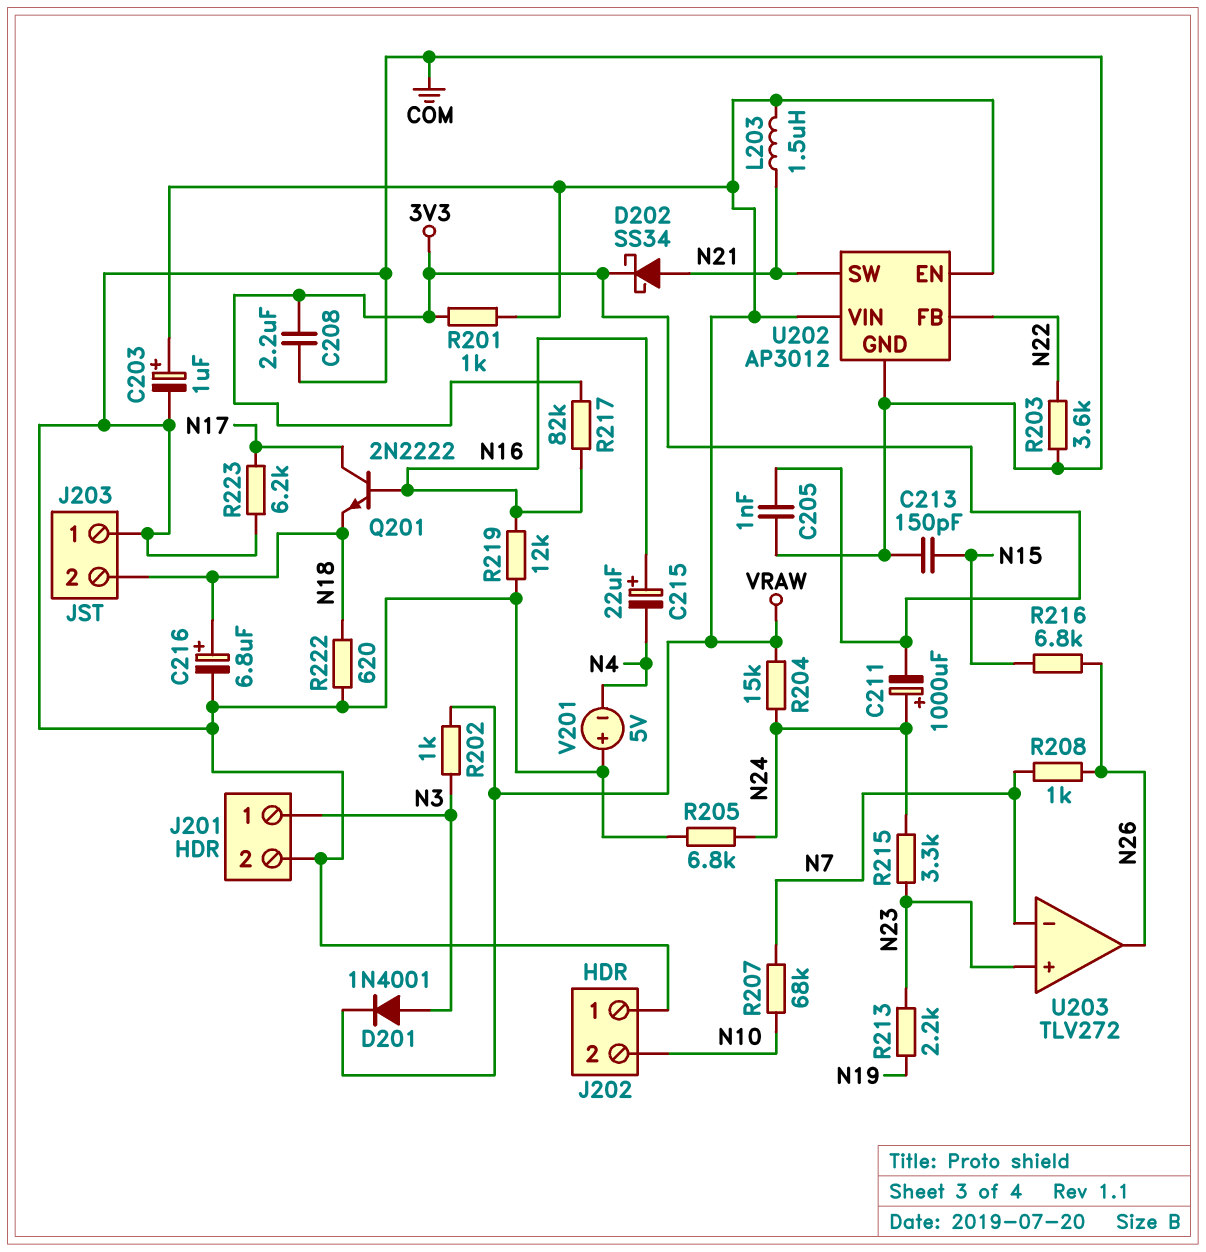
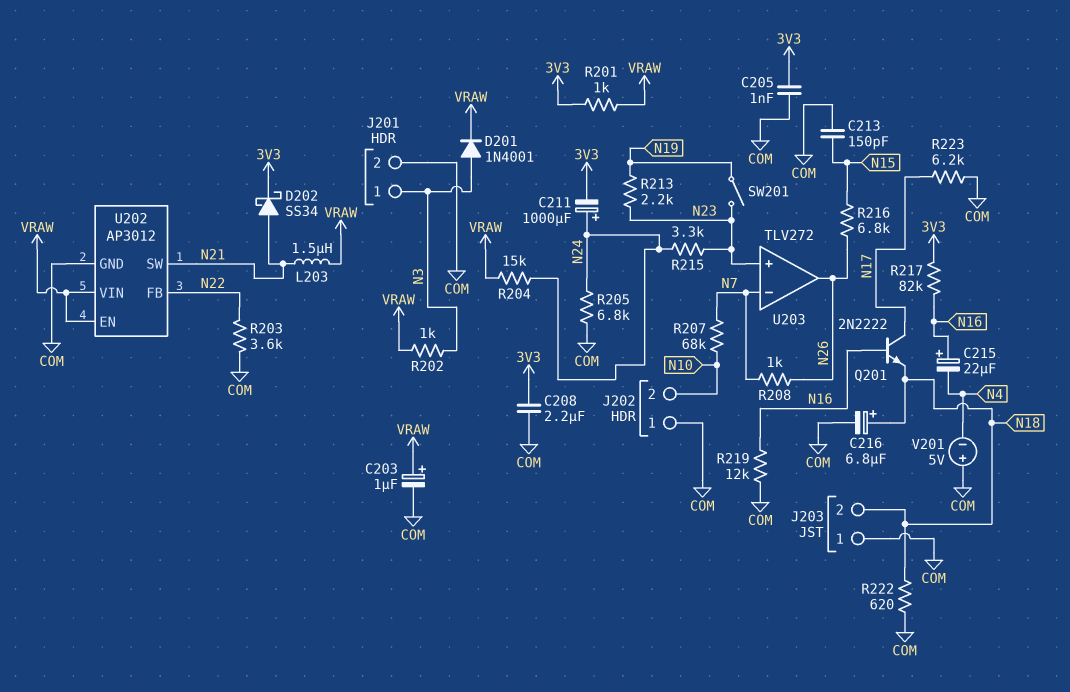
SW201: none -> switch (N19, N23)

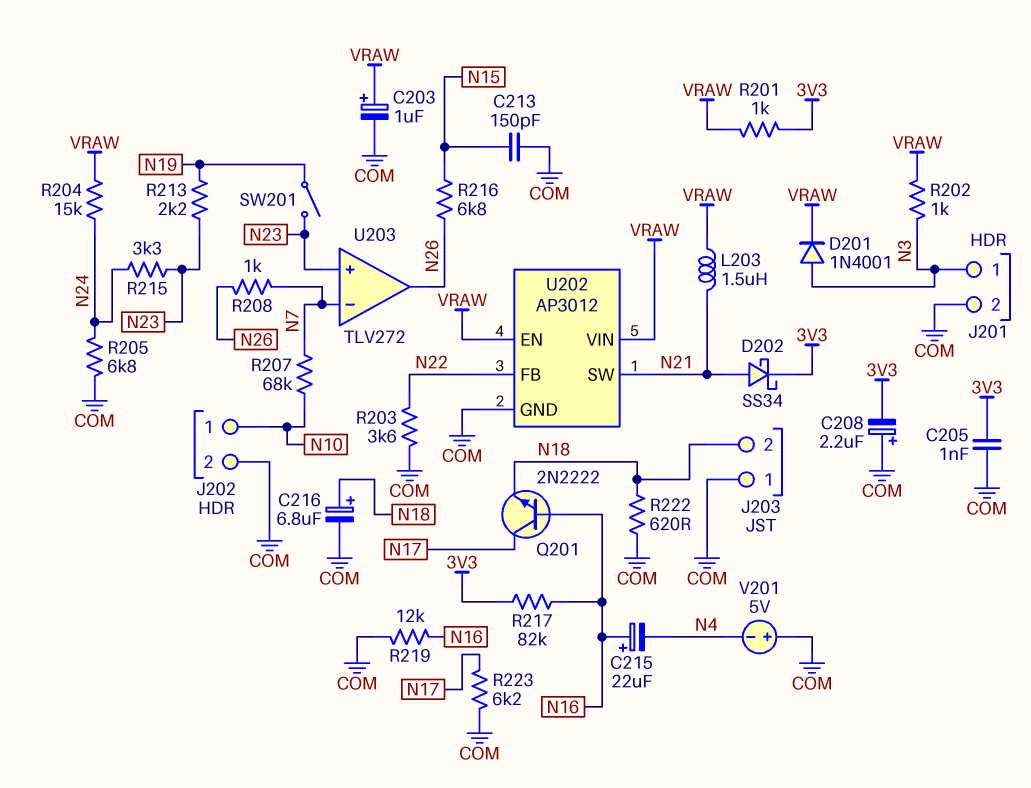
C208: 2.2uF (3V3, COM) -> 2.2uF (plus COM, minus 3V3)
C211: 1000uF (plus N24, minus 3V3) -> none
J202 pin 1: COM -> N10
J202 pin 2: N10 -> COM

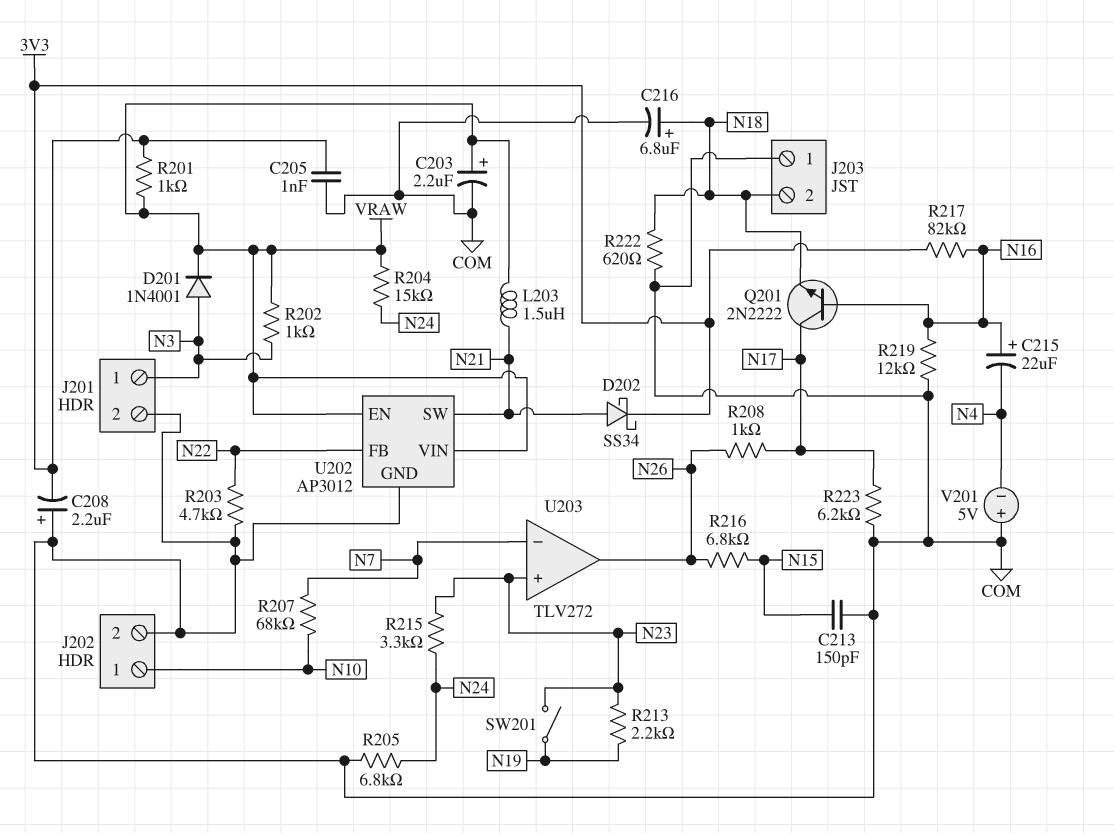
C203: 1uF (plus VRAW, minus COM) -> 2.2uF (plus VRAW, minus COM)
R203: 3.6k (COM, N22) -> 4.7k (COM, N22)
R208: 1k (N7, N26) -> 1k (N17, N26)

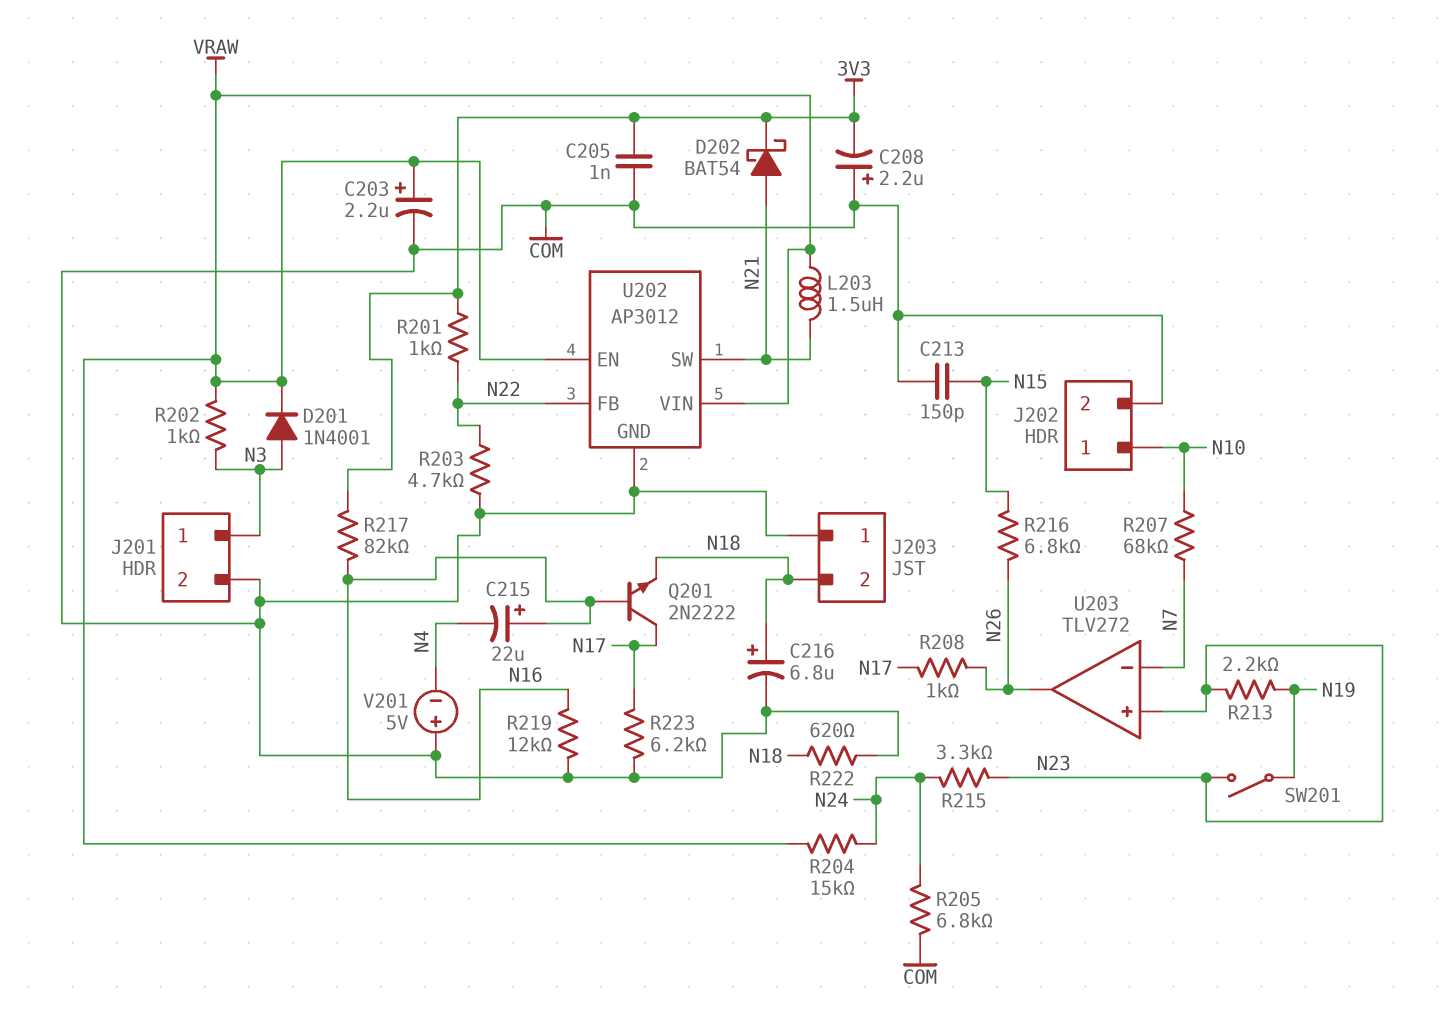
D202: schottky SS34 (A N21, K 3V3) -> schottky BAT54 (A N21, K 3V3)
R201: 1k (3V3, VRAW) -> 1k (3V3, N22)

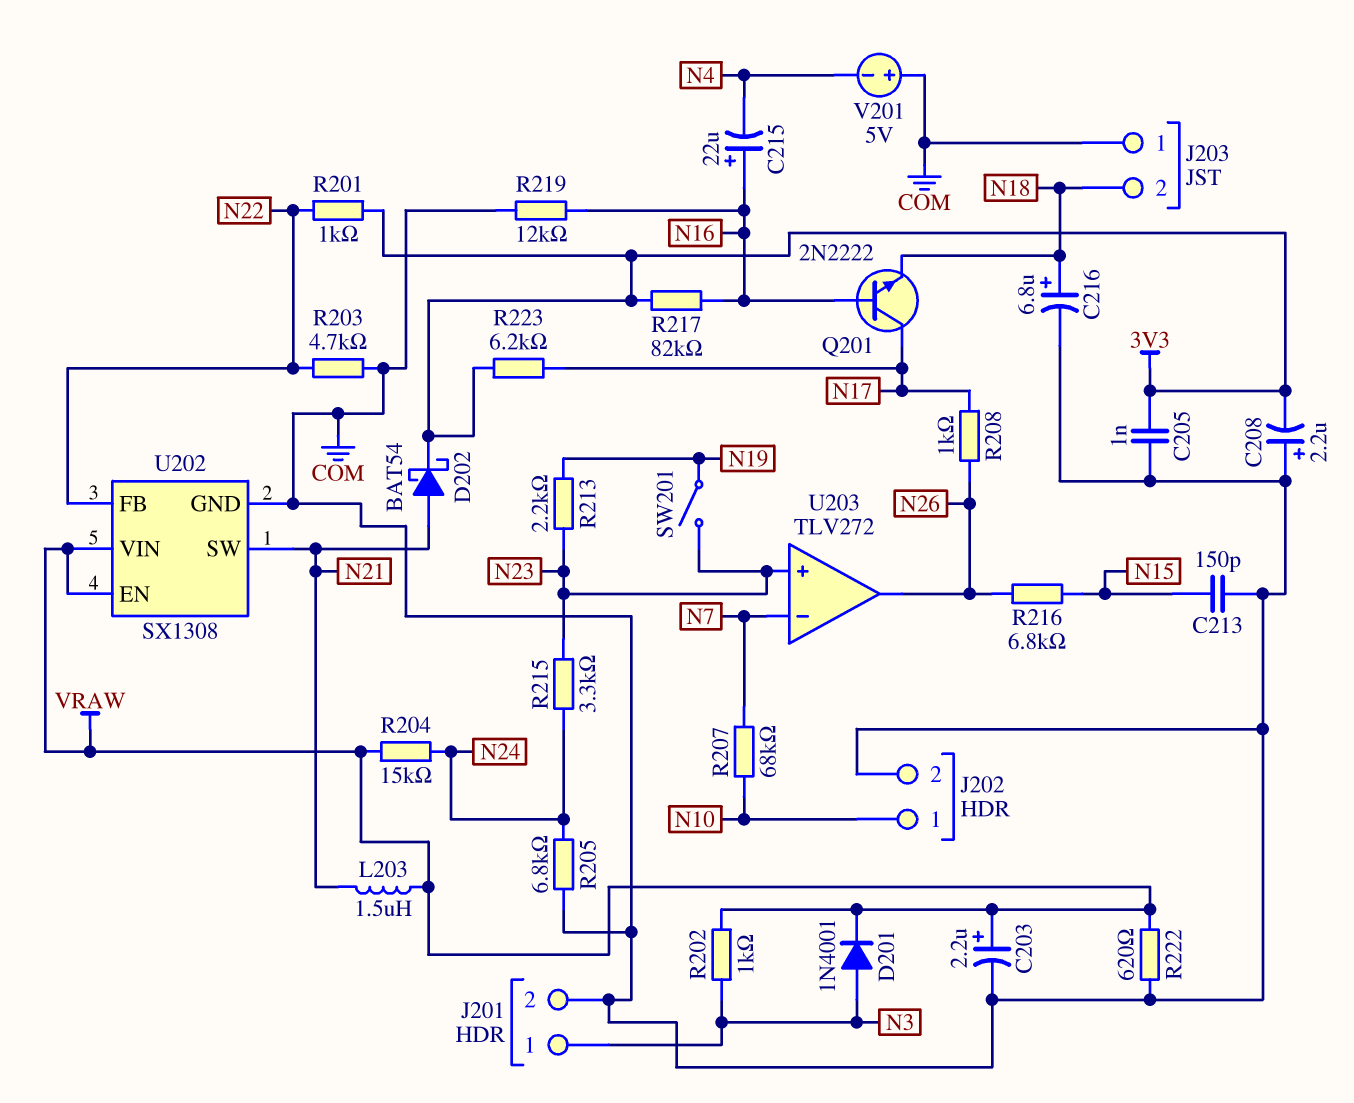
R222: 620 (COM, N18) -> 620 (COM, VRAW)
R223: 6.2k (COM, N17) -> 6.2k (3V3, N17)
U202: AP3012 -> SX1308

